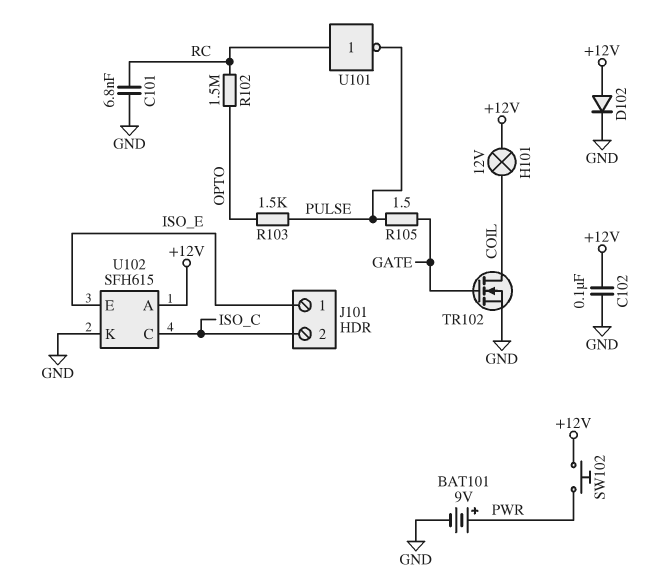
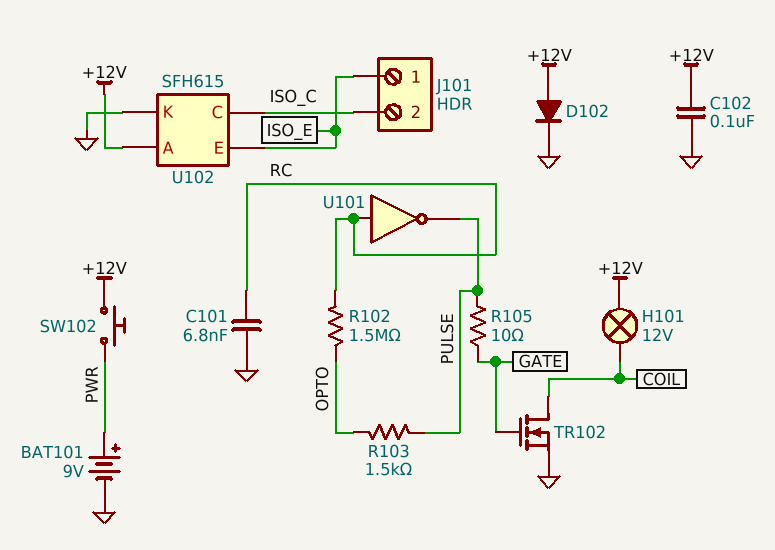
R105: 1.5 (GATE, PULSE) -> 10 (GATE, PULSE)

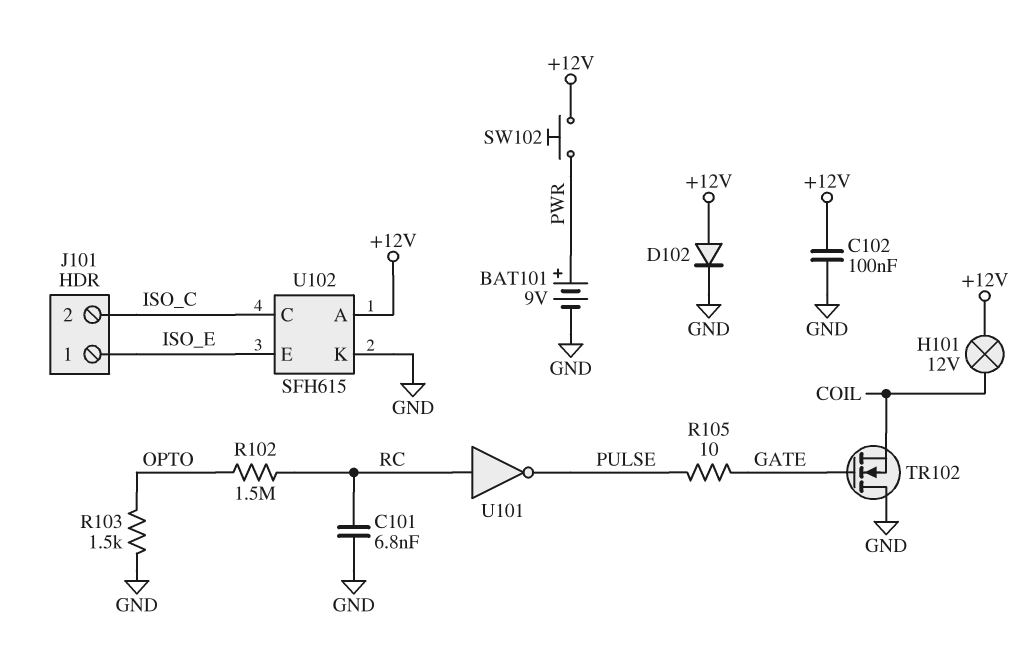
R103: 1.5k (OPTO, PULSE) -> 1.5k (GND, OPTO)
TR102: NMOS (G GATE, D COIL, S GND) -> NMOS (G GATE, D GND, S COIL)

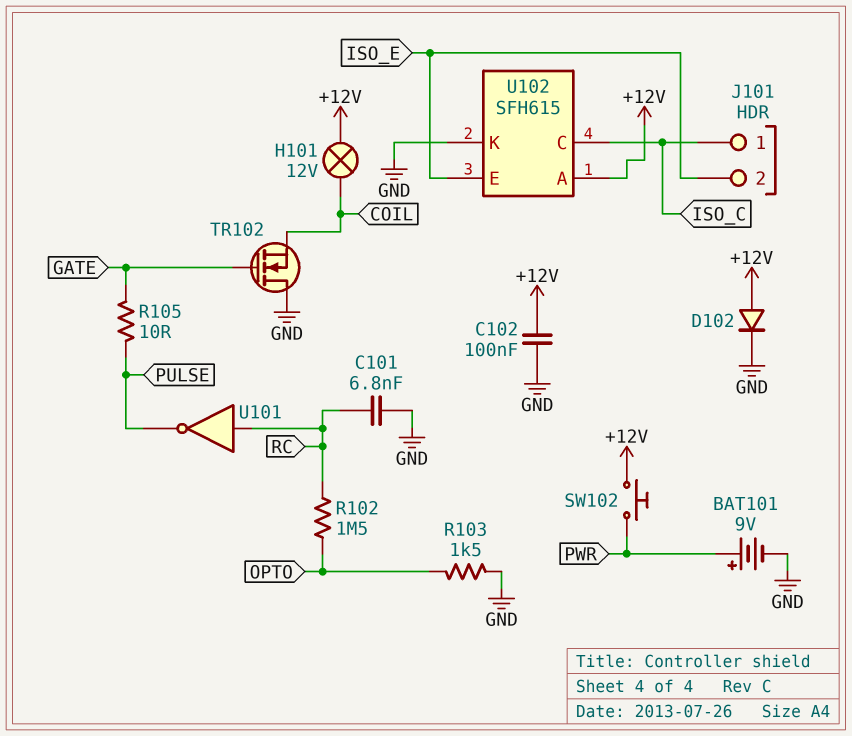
J101 pin 1: ISO_E -> ISO_C
J101 pin 2: ISO_C -> ISO_E

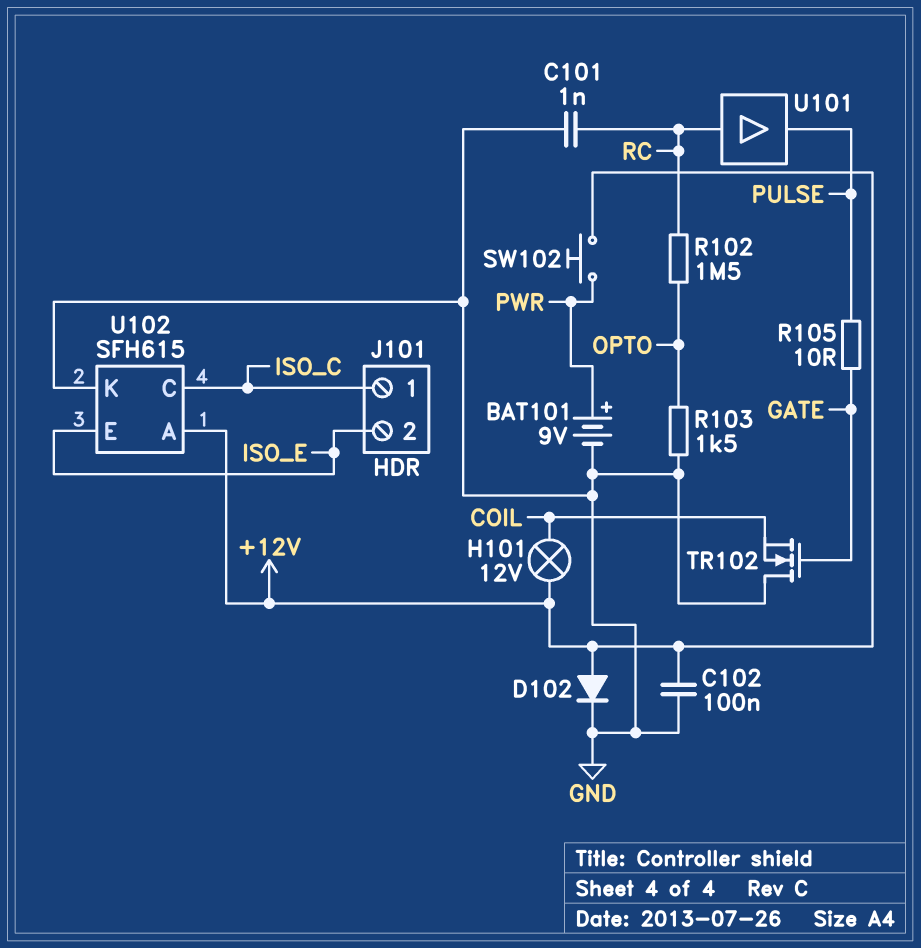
C101: 6.8nF (GND, RC) -> 1nF (GND, RC)
U101: NOT (in RC, out PULSE) -> buffer (in RC, out PULSE)

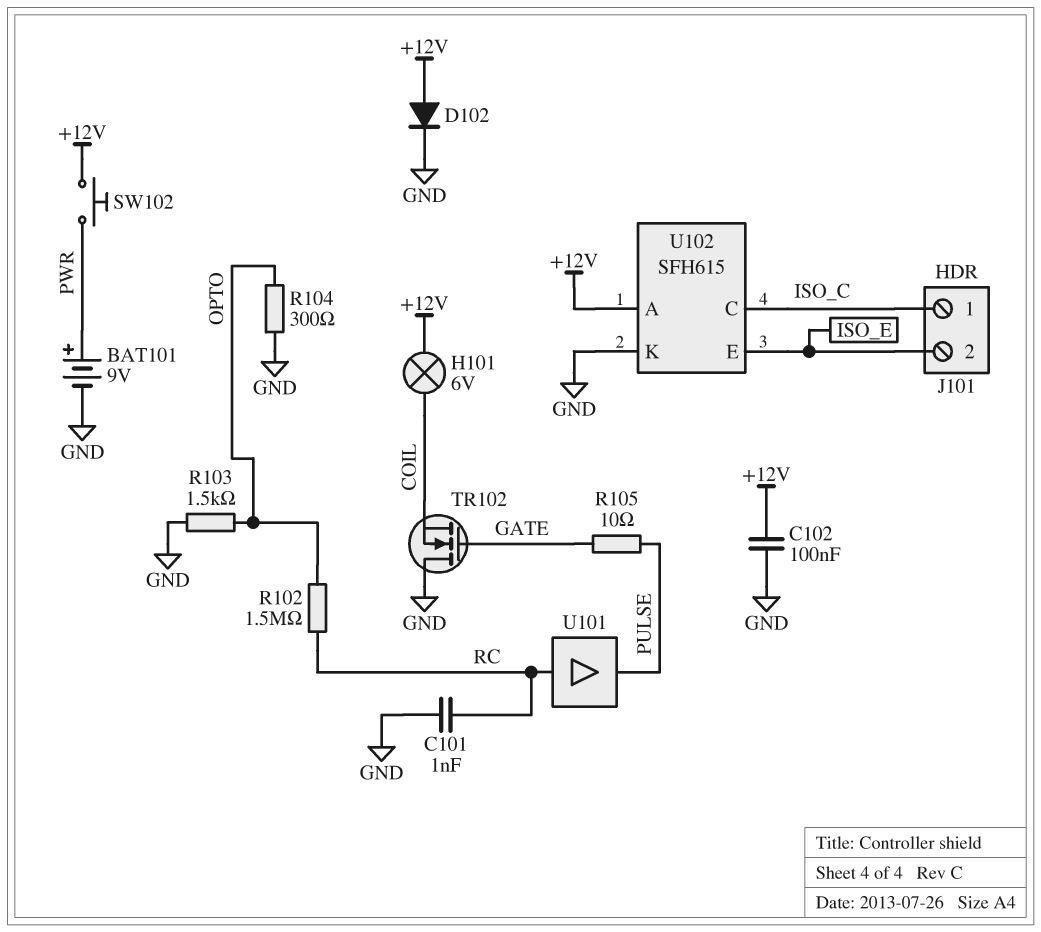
H101: lamp 12V (+12V, COIL) -> lamp 6V (+12V, COIL)
R104: none -> 300 (GND, OPTO)

